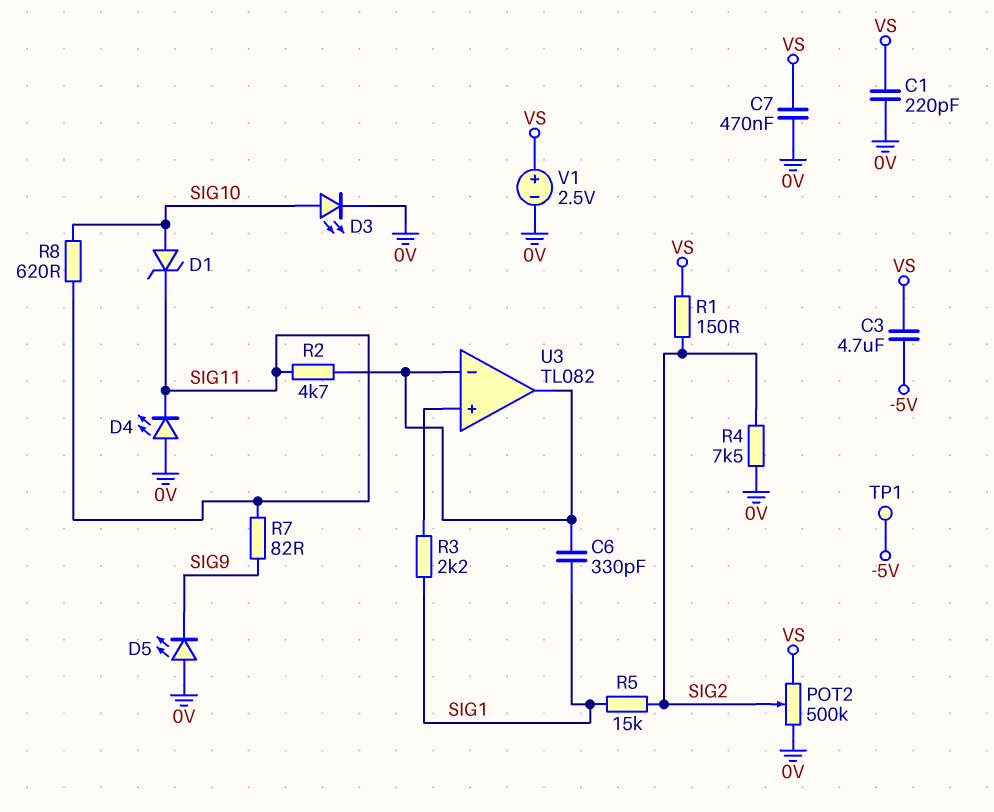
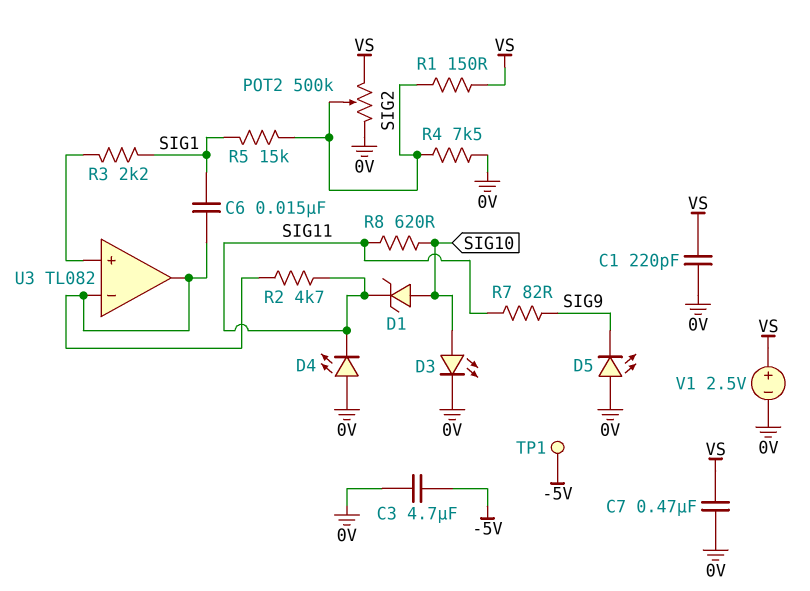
C3: 4.7uF (-5V, VS) -> 4.7uF (-5V, 0V)
C6: 330pF (SIG1, U3/in-) -> 15nF (SIG1, U3/in-)

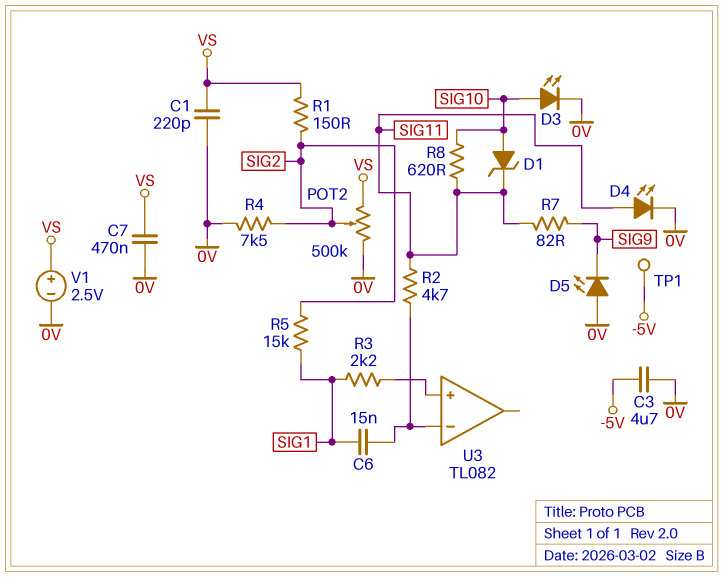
D4: LED (A 0V, K SIG11) -> LED (A SIG11, K 0V)
U3 pin out: U3/in- -> none

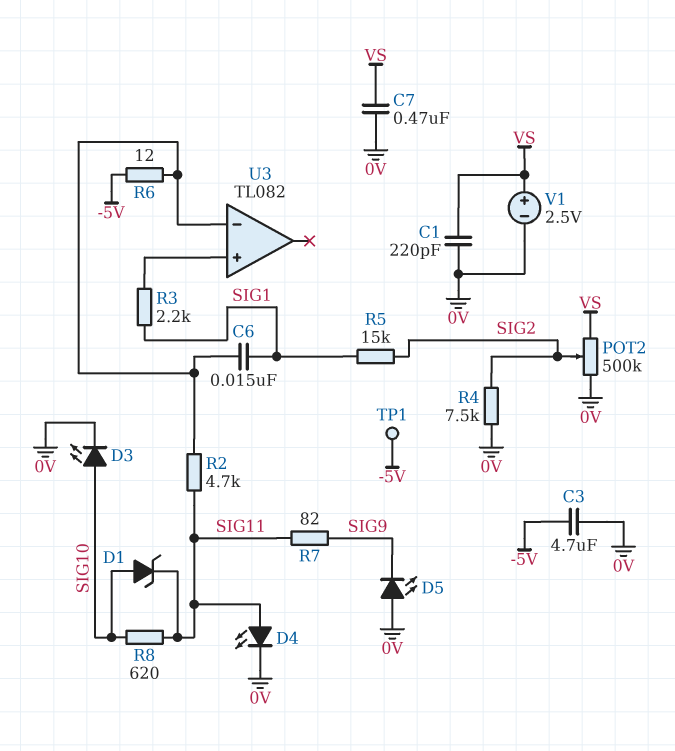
R1: 150 (SIG2, VS) -> none
R6: none -> 12 (-5V, U3/in-)

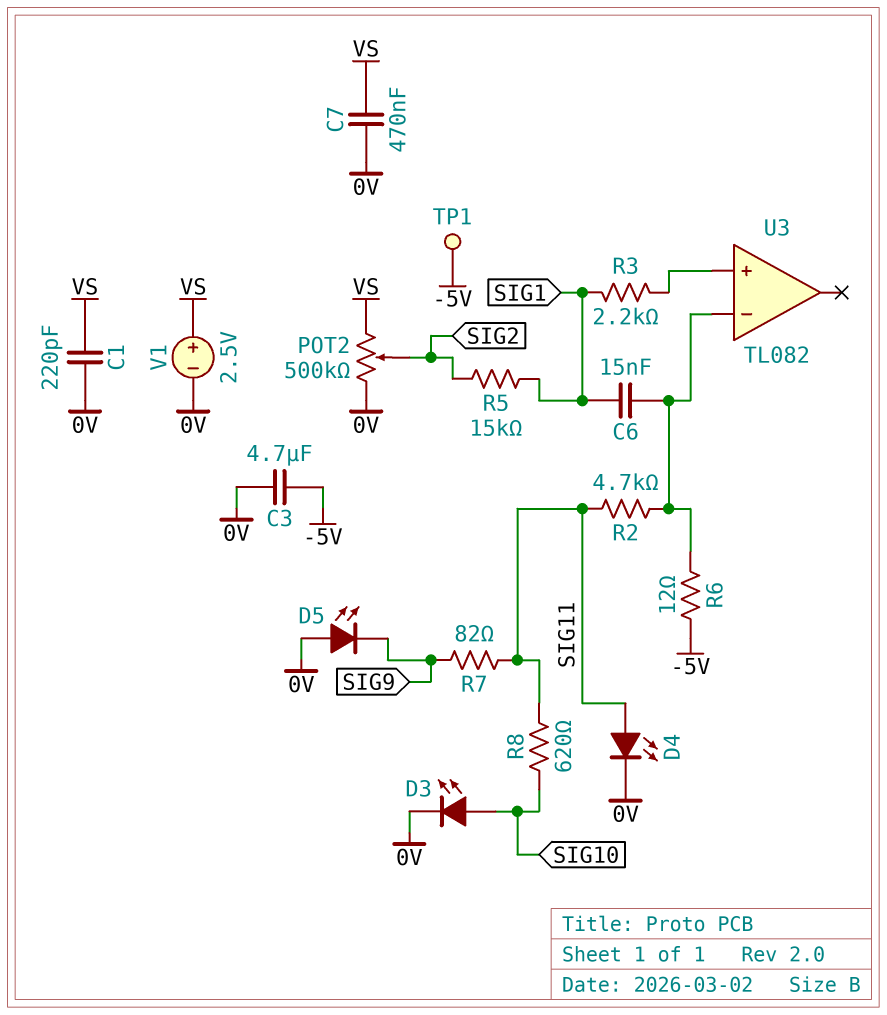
D1: zener (A SIG10, K SIG11) -> none
R4: 7.5k (0V, SIG2) -> none

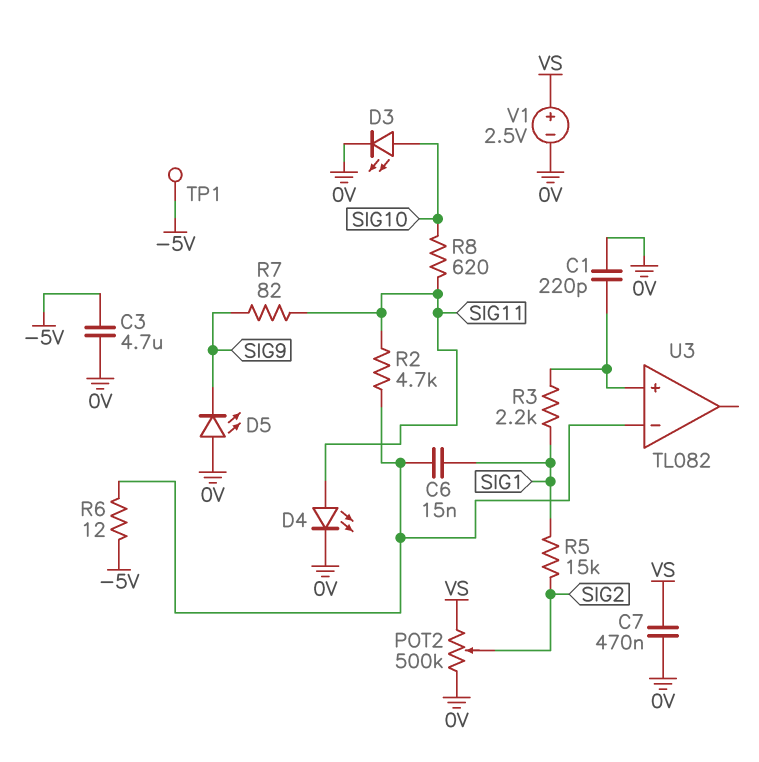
C1: 220pF (0V, VS) -> 220pF (0V, U3/in+)

